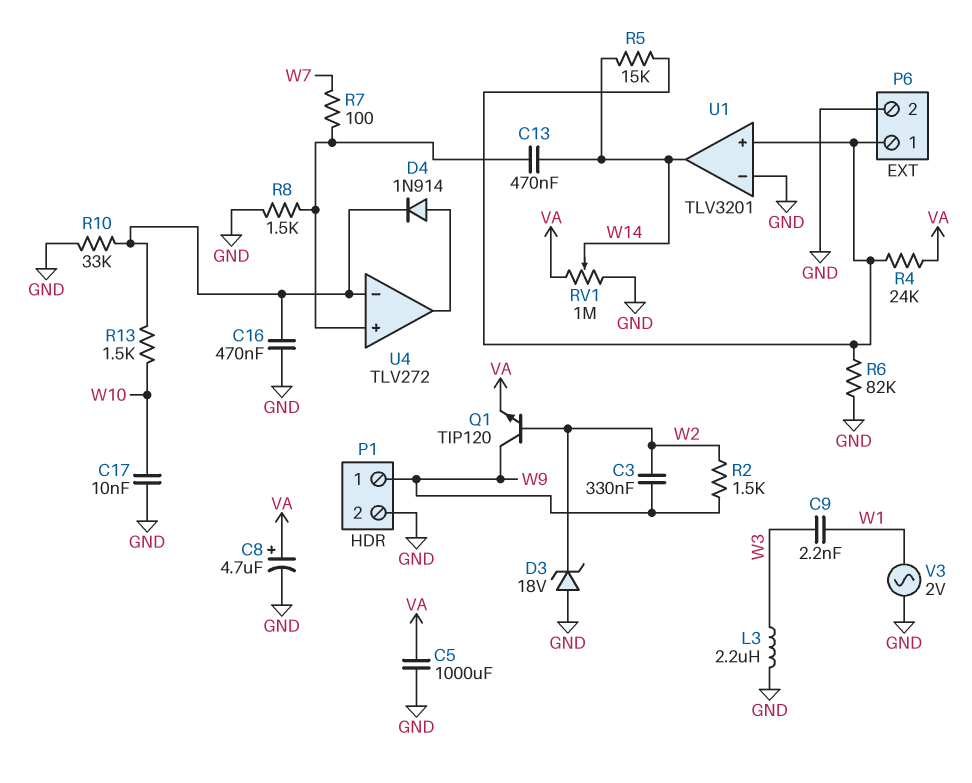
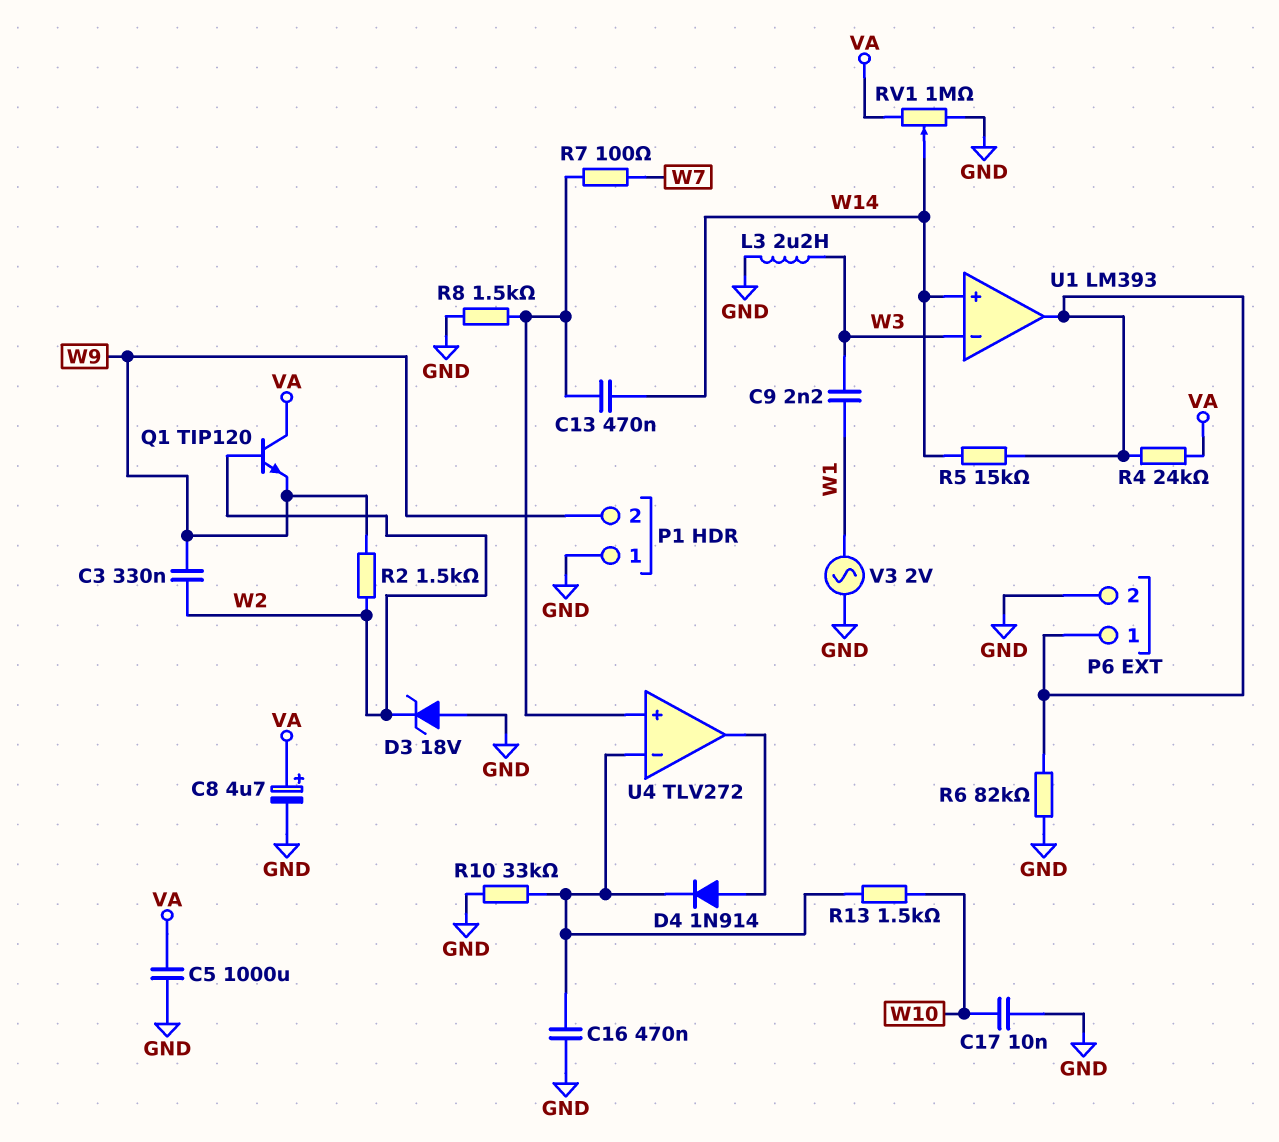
P1 pin 1: W9 -> GND
P1 pin 2: GND -> W9
Q1: NPN TIP120 (B W2, C W9, E VA) -> NPN TIP120 (B W2, C VA, E W9)
U1: TLV3201 -> LM393
U1 pin in+: P6/1 -> W14
U1 pin in-: GND -> W3
U1 pin out: W14 -> P6/1

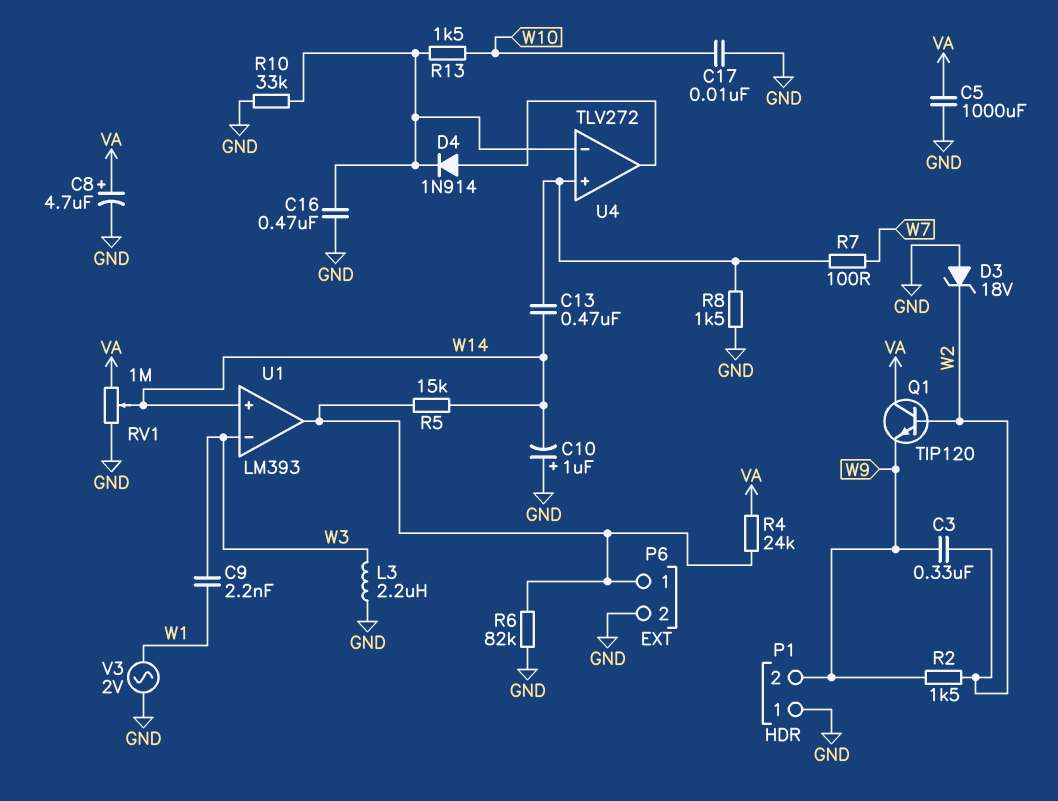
C10: none -> 1uF (plus GND, minus W14)

